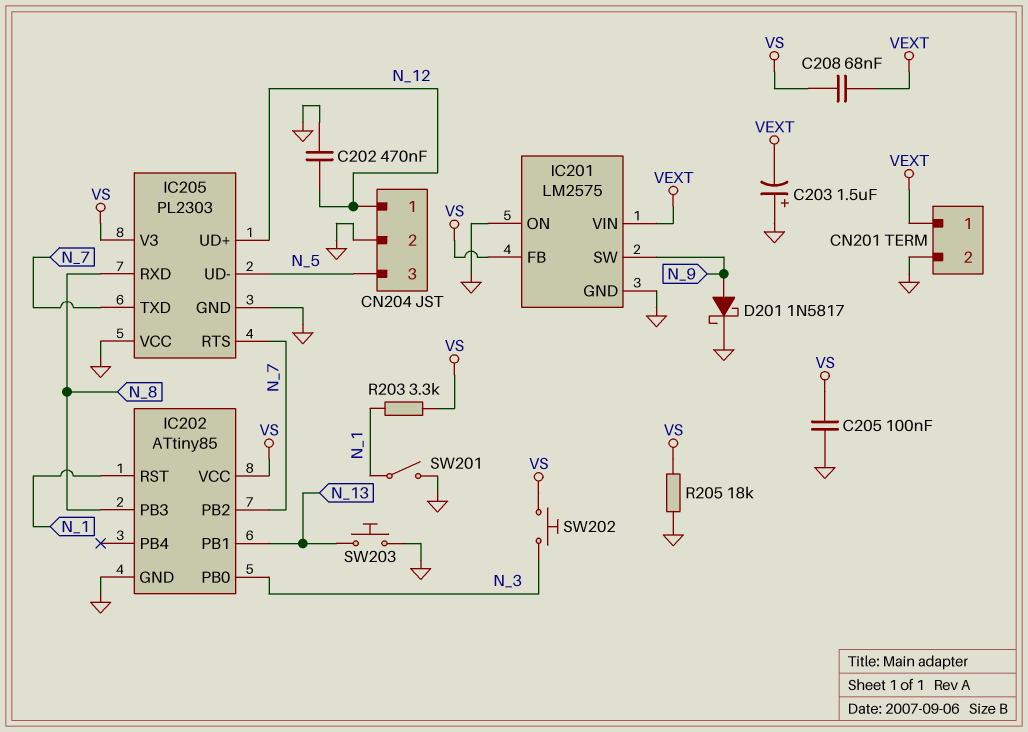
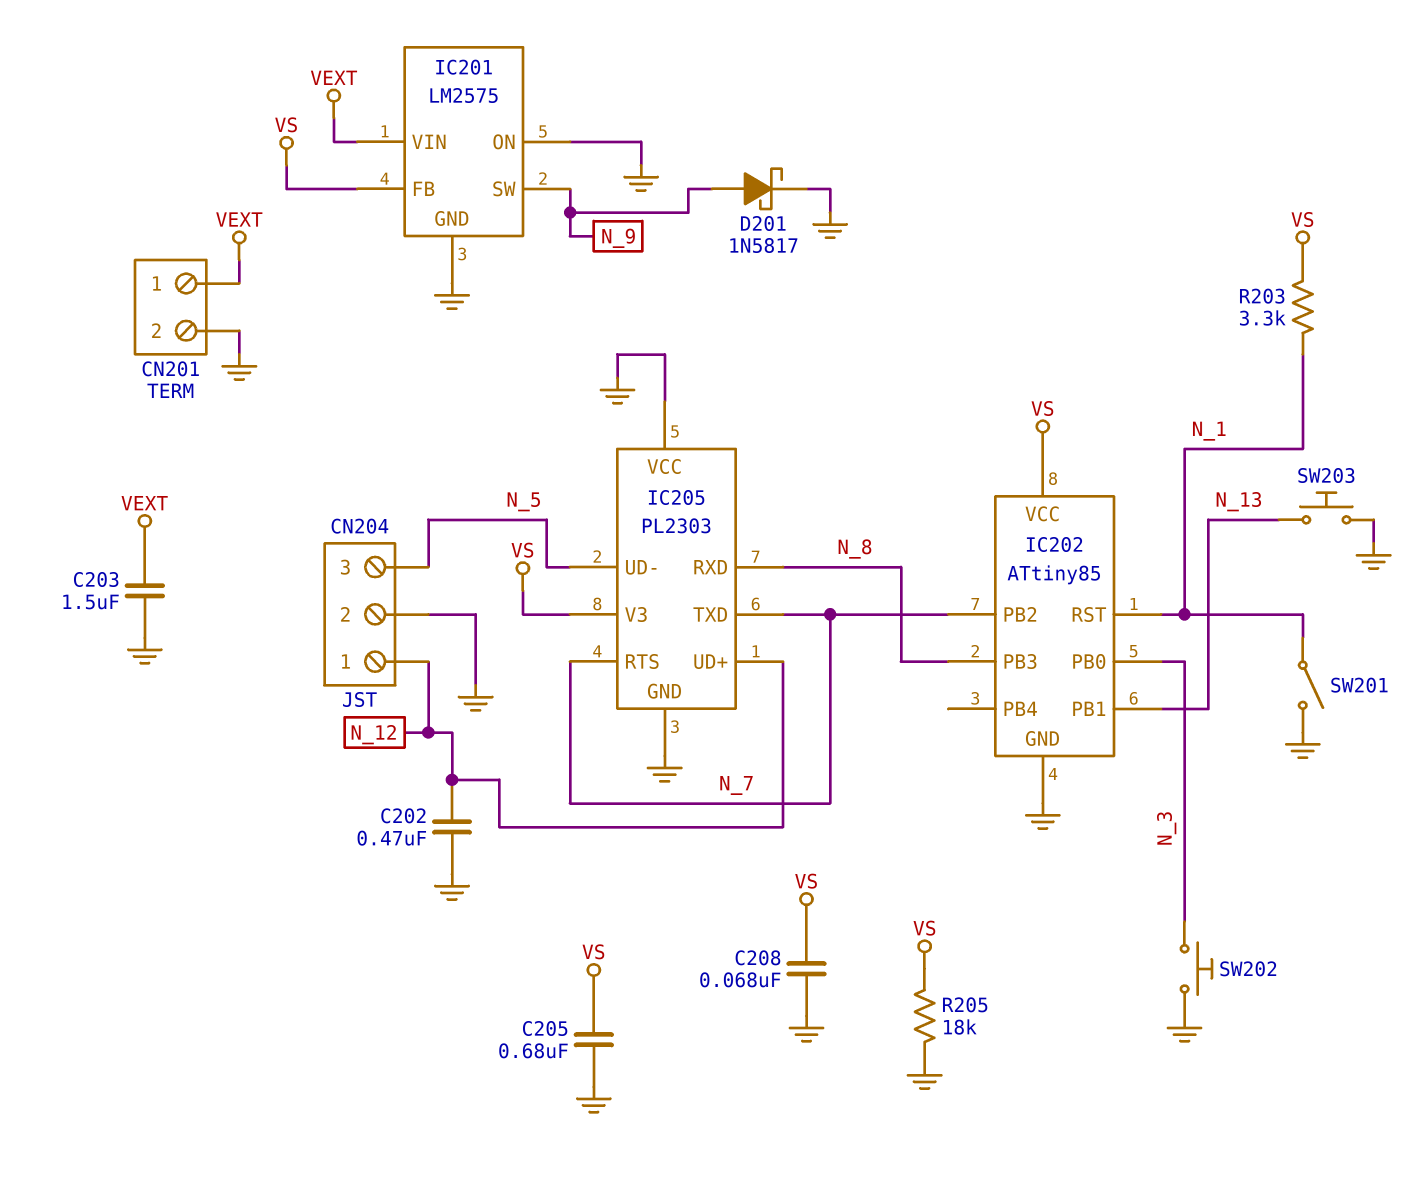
C203: 1.5uF (plus GND, minus VEXT) -> 1.5uF (GND, VEXT)
C205: 100nF (GND, VS) -> 680nF (GND, VS)
C208: 68nF (VEXT, VS) -> 68nF (GND, VS)
SW202: button (N_3, VS) -> button (GND, N_3)

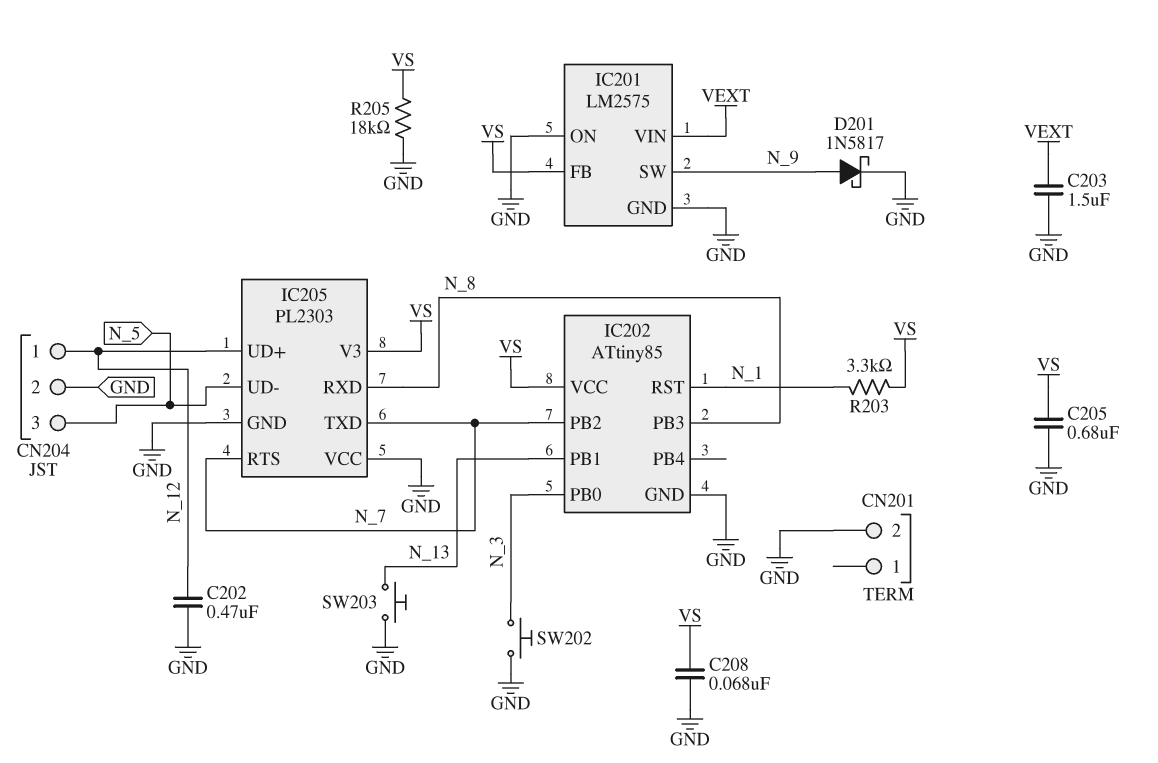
CN201 pin 1: VEXT -> none
SW201: switch (GND, N_1) -> none

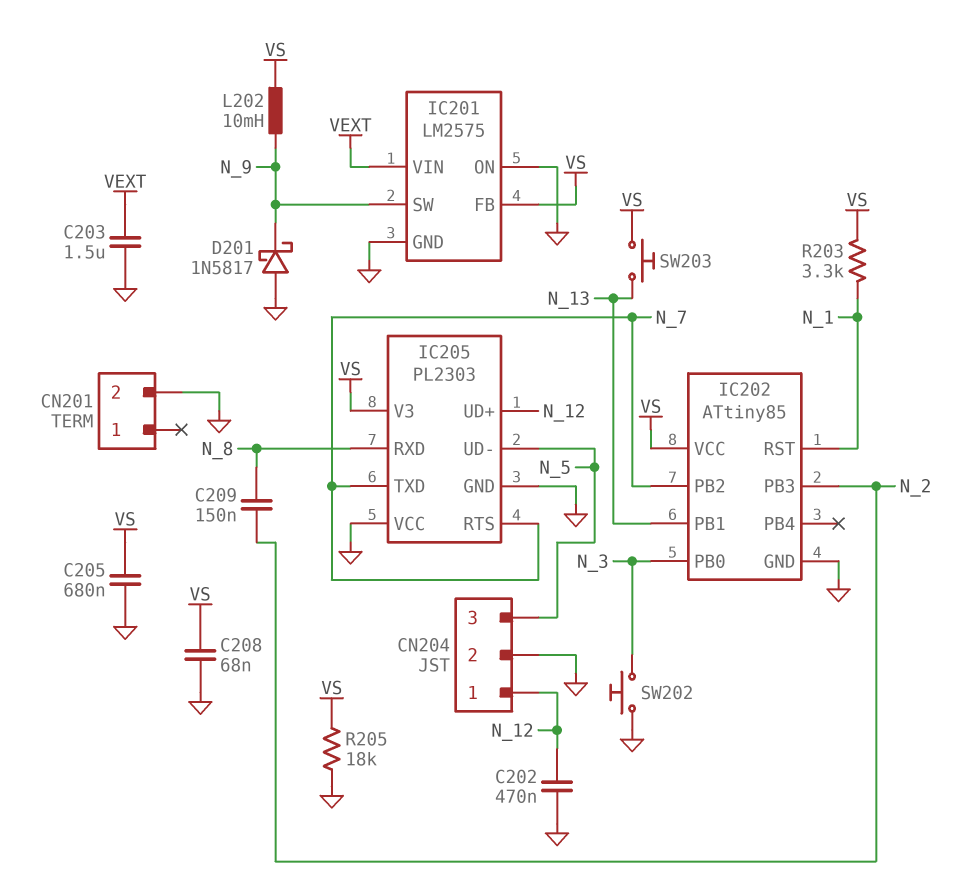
C209: none -> 150nF (N_2, N_8)
D201: schottky 1N5817 (A N_9, K GND) -> schottky 1N5817 (A GND, K N_9)
IC202 pin PB3: N_8 -> N_2
L202: none -> 10mH (N_9, VS)
SW203: button (GND, N_13) -> button (N_13, VS)

